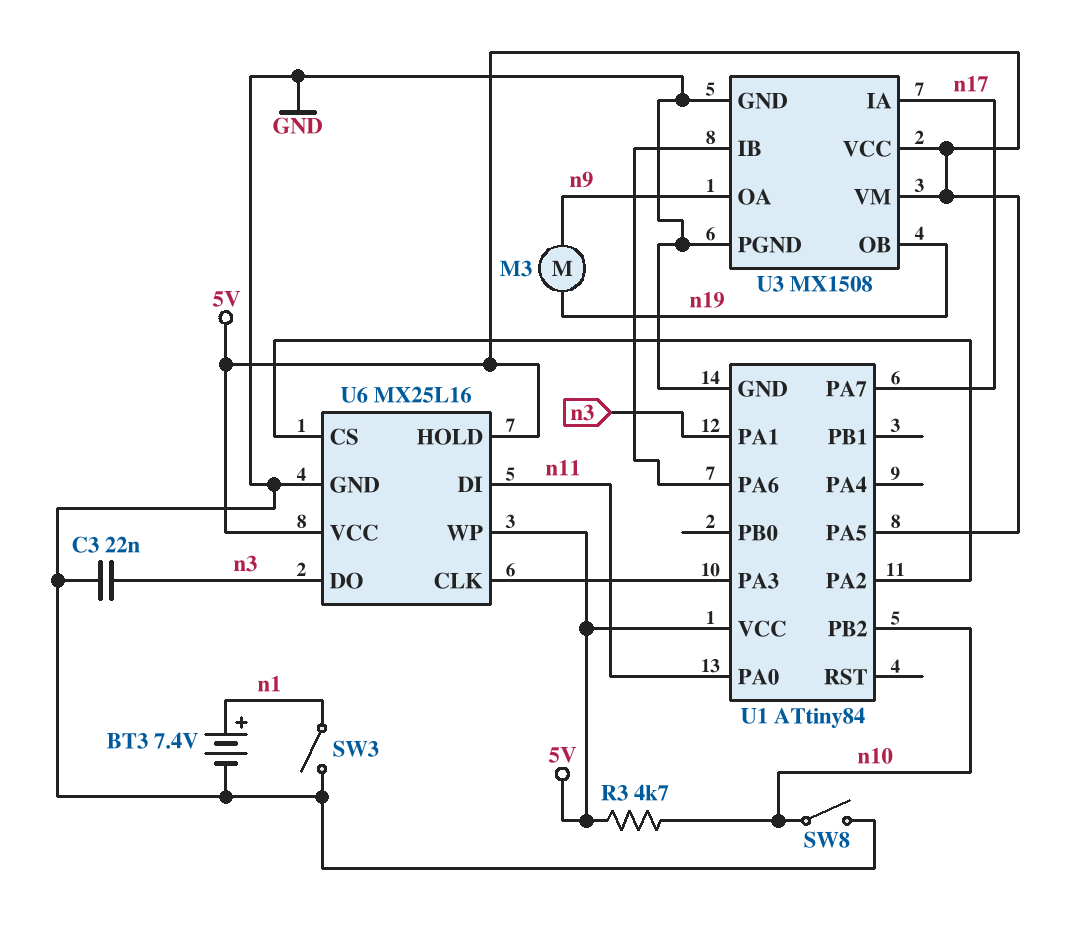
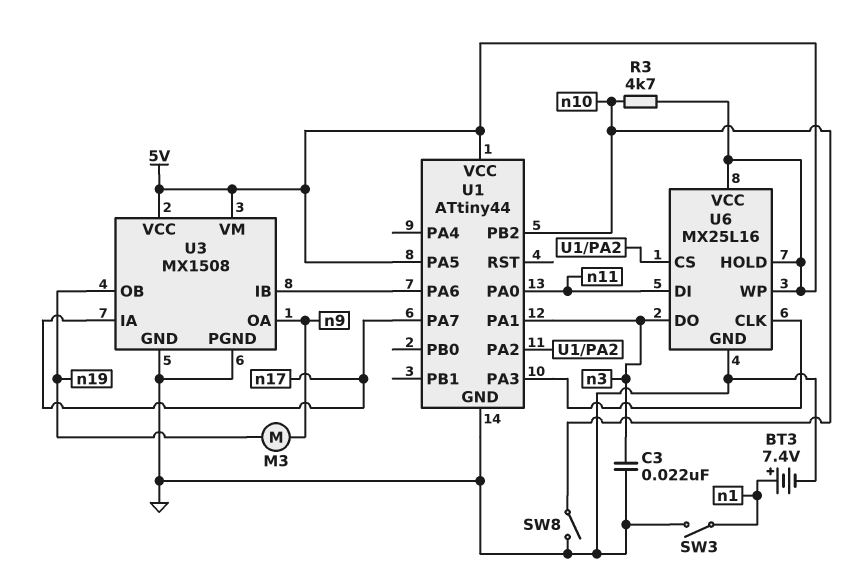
U1: ATtiny84 -> ATtiny44

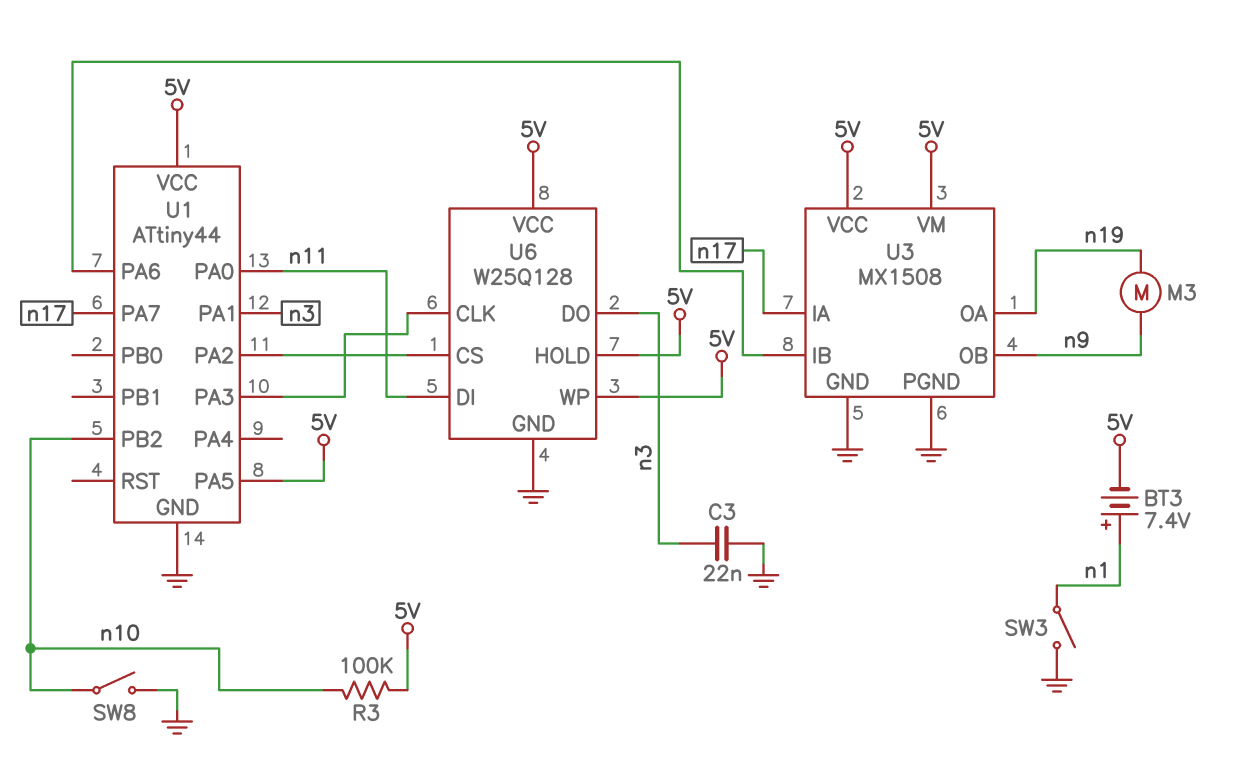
BT3: 7.4V (plus n1, minus GND) -> 7.4V (plus n1, minus 5V)
R3: 4.7k (5V, n10) -> 100k (5V, n10)
U3 pin OA: n9 -> n19
U3 pin OB: n19 -> n9
U6: MX25L16 -> W25Q128

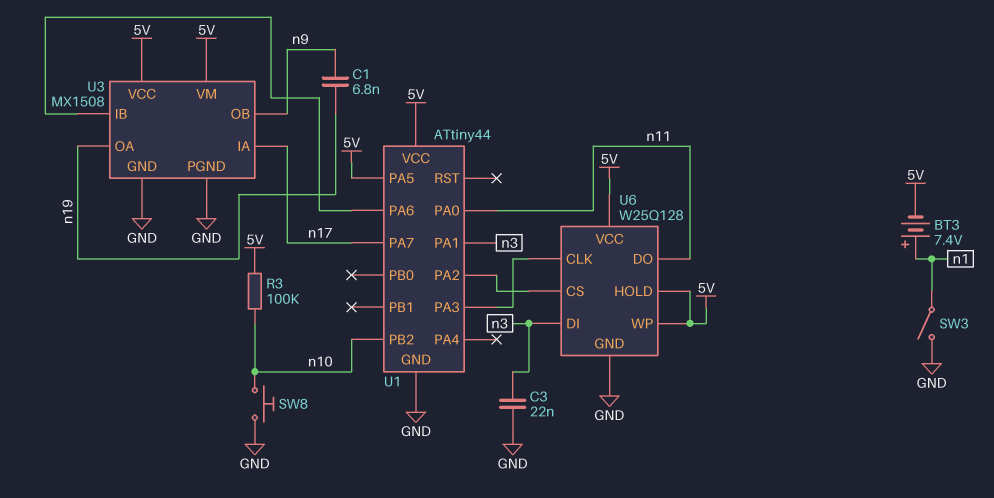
C1: none -> 6.8nF (n9, n19)
M3: motor (n9, n19) -> none
SW8: switch (GND, n10) -> button (GND, n10)
U6 pin DI: n11 -> n3
U6 pin DO: n3 -> n11

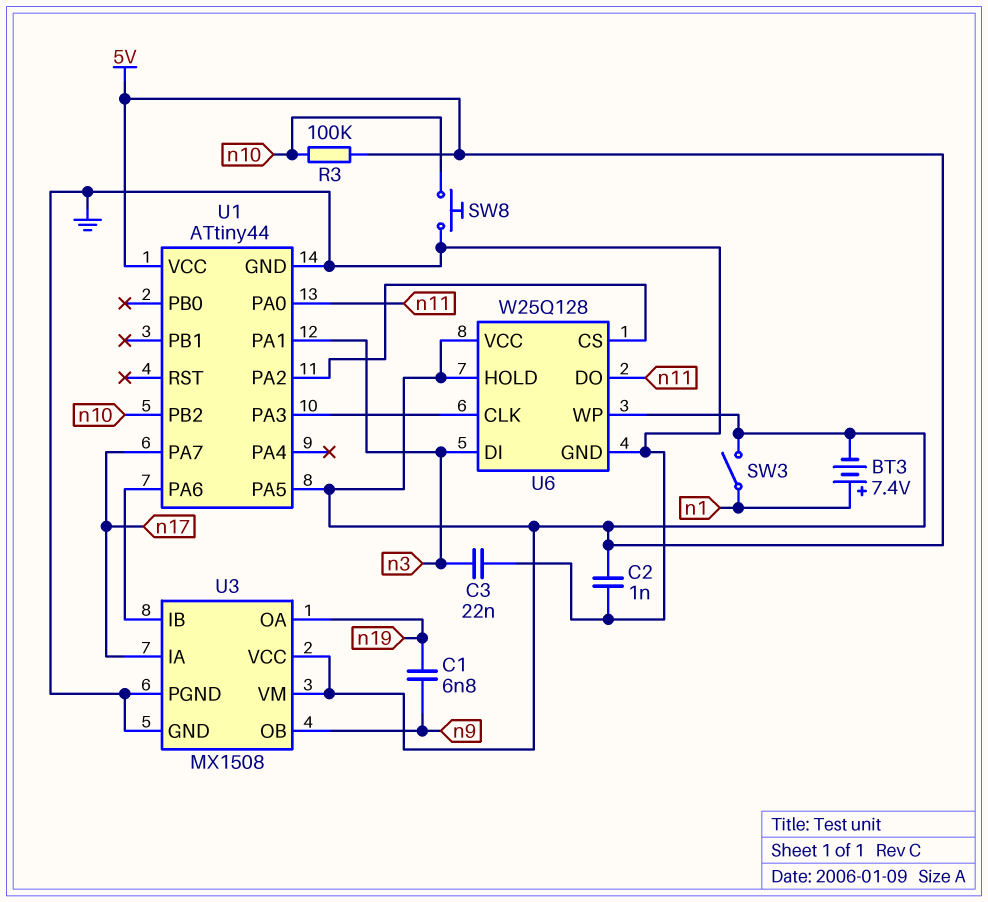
C2: none -> 1nF (5V, GND)
SW3: switch (GND, n1) -> switch (5V, n1)

